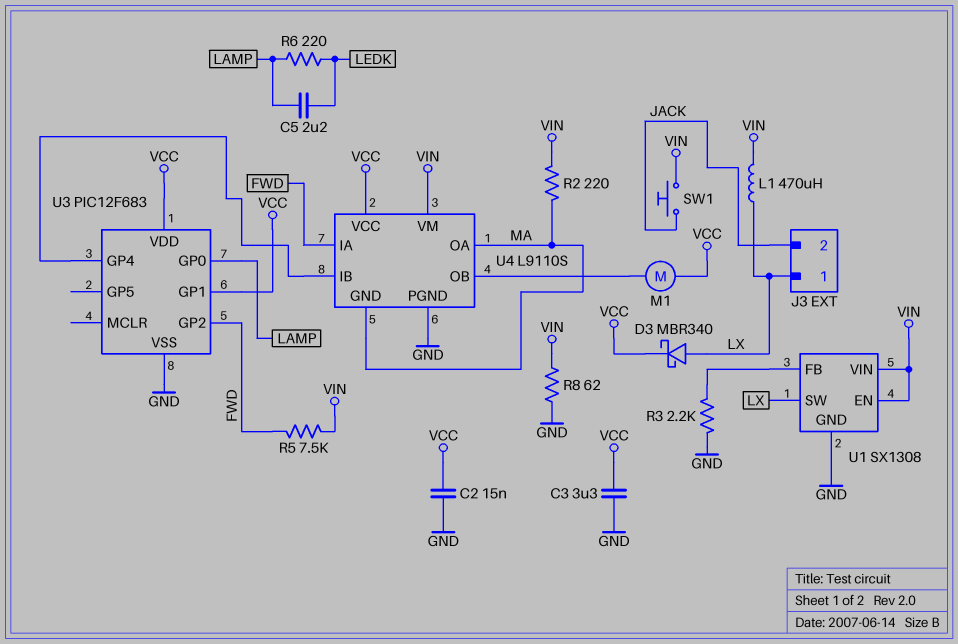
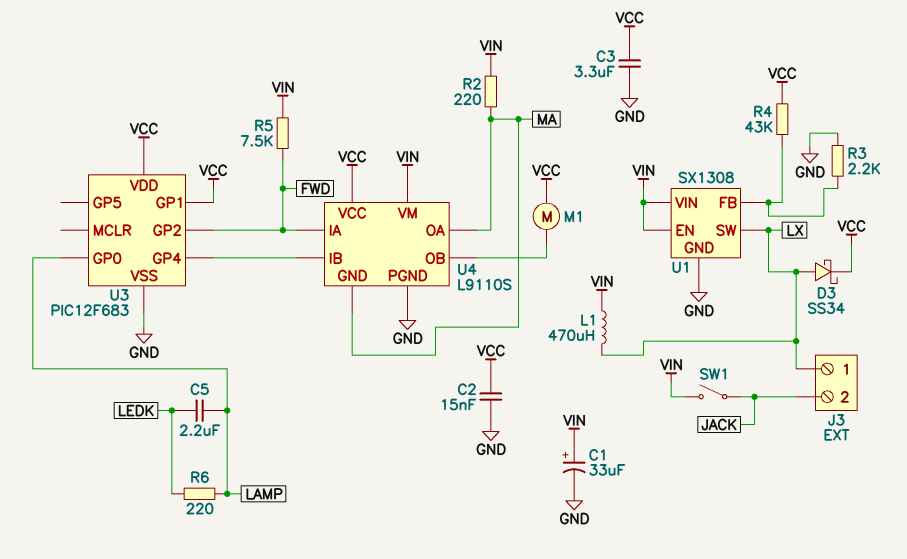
C1: none -> 33uF (plus VIN, minus GND)
D3: schottky MBR340 (A LX, K VCC) -> schottky SS34 (A LX, K VCC)
R4: none -> 43k (U1/FB, VCC)
R8: 62 (GND, VIN) -> none
SW1: button (JACK, VIN) -> switch (JACK, VIN)

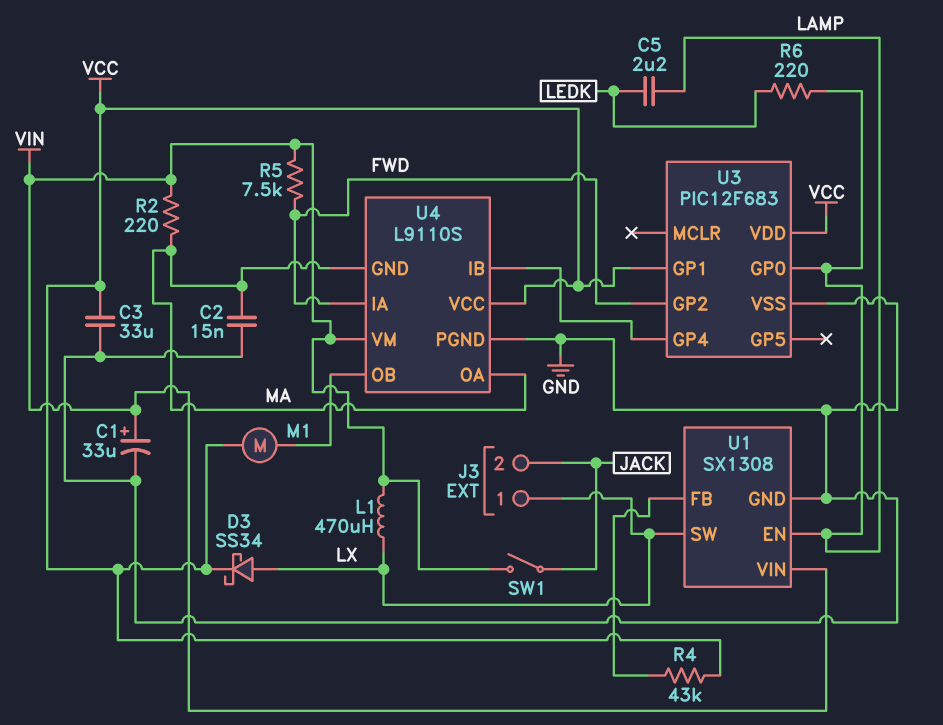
C2: 15nF (GND, VCC) -> 15nF (GND, MA)
C3: 3.3uF (GND, VCC) -> 33uF (GND, VCC)
R3: 2.2k (GND, U1/FB) -> none
U1 pin EN: VIN -> LAMP

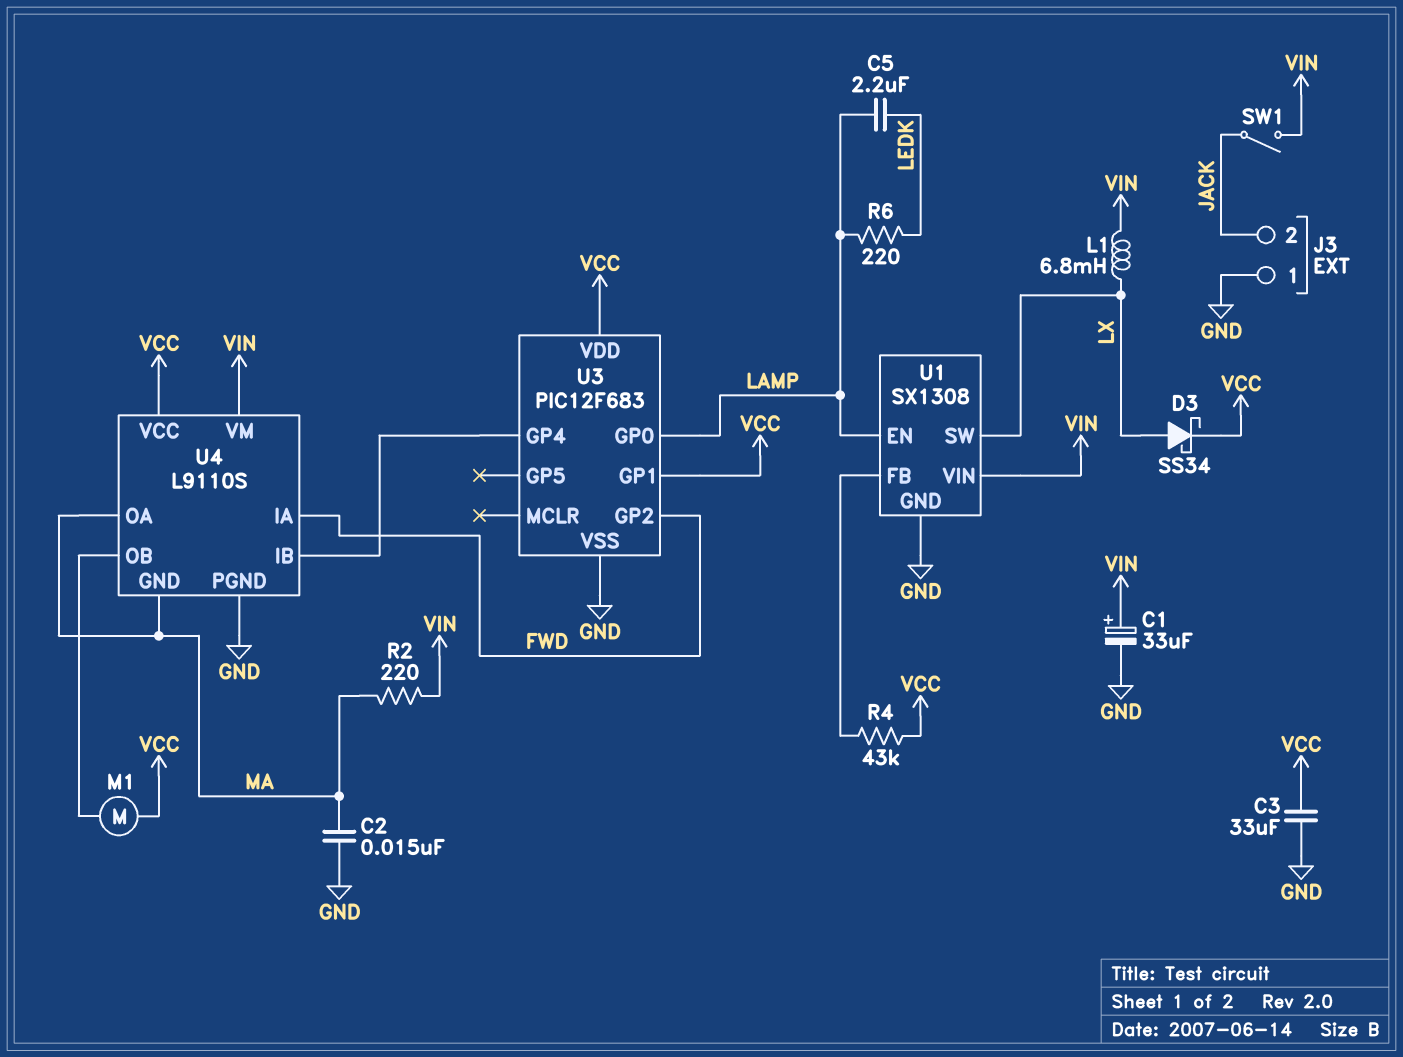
J3 pin 1: LX -> GND
L1: 470uH (LX, VIN) -> 6.8mH (LX, VIN)
R5: 7.5k (FWD, VIN) -> none

